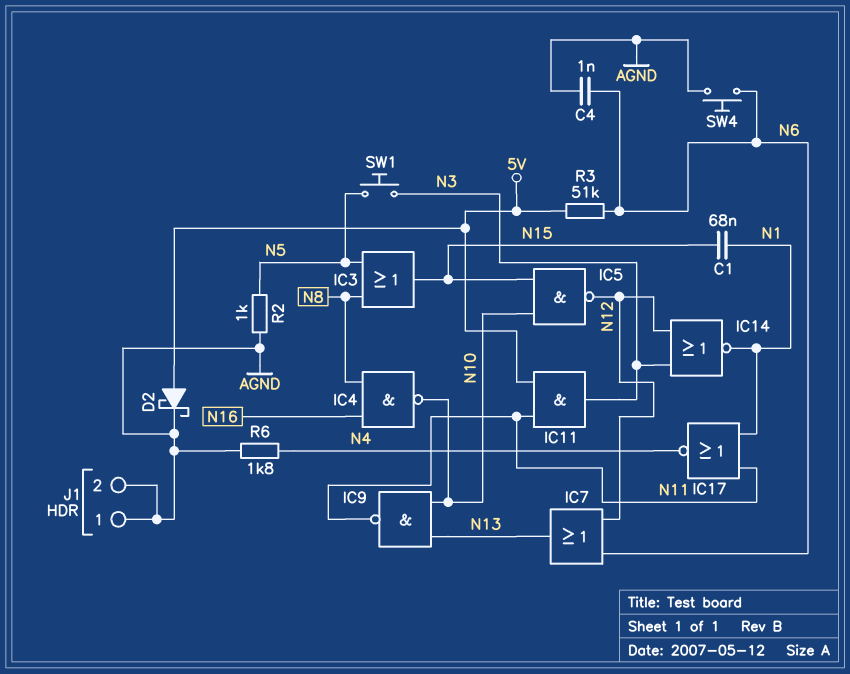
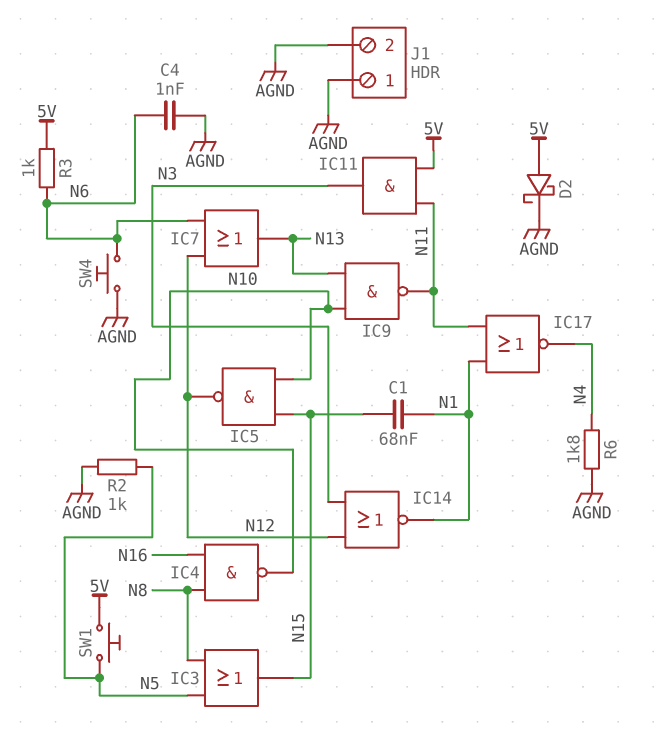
R3: 51k (5V, N6) -> 1k (5V, N6)
SW1: button (N3, N5) -> button (5V, N5)

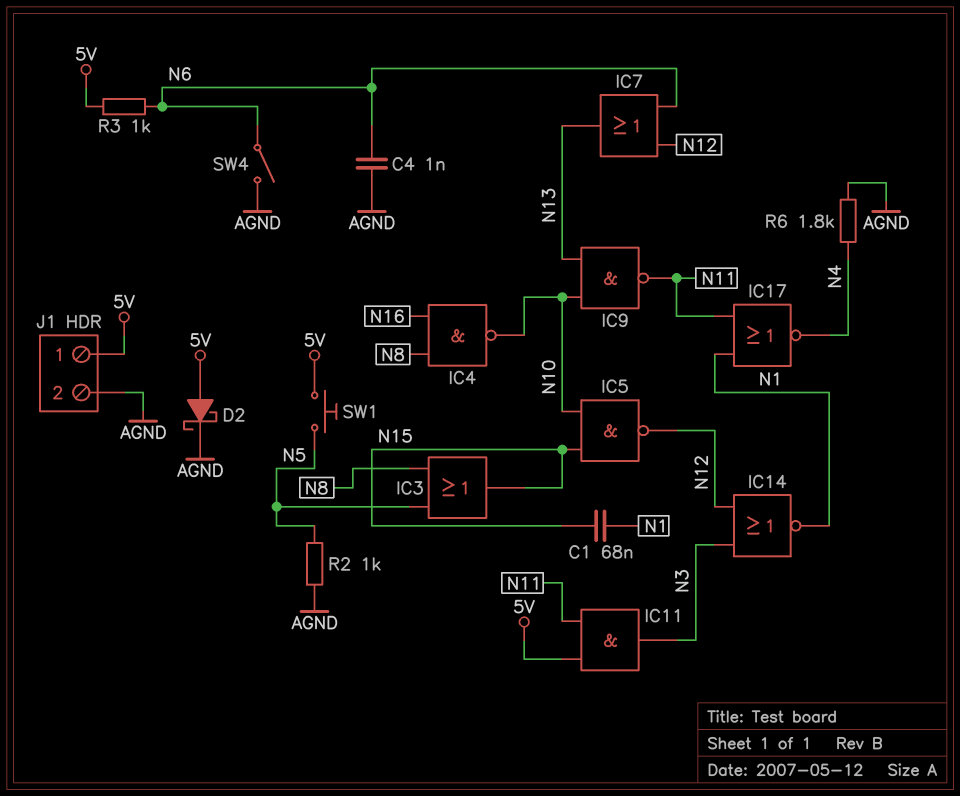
J1 pin 1: AGND -> 5V
SW4: button (AGND, N6) -> switch (AGND, N6)

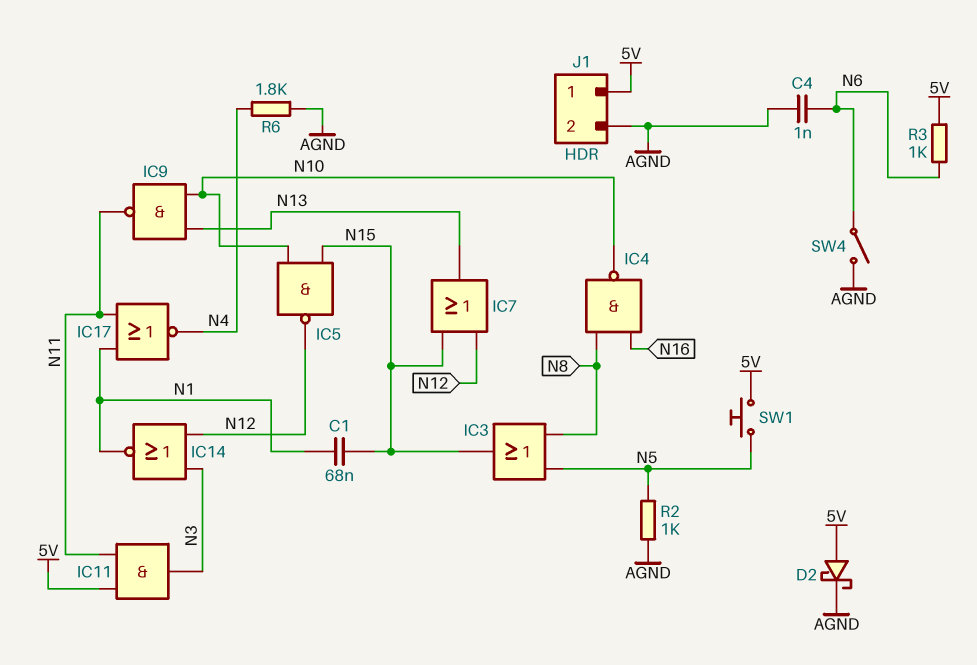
IC7: OR (in N6, in N12, out N13) -> OR (in N12, in N15, out N13)

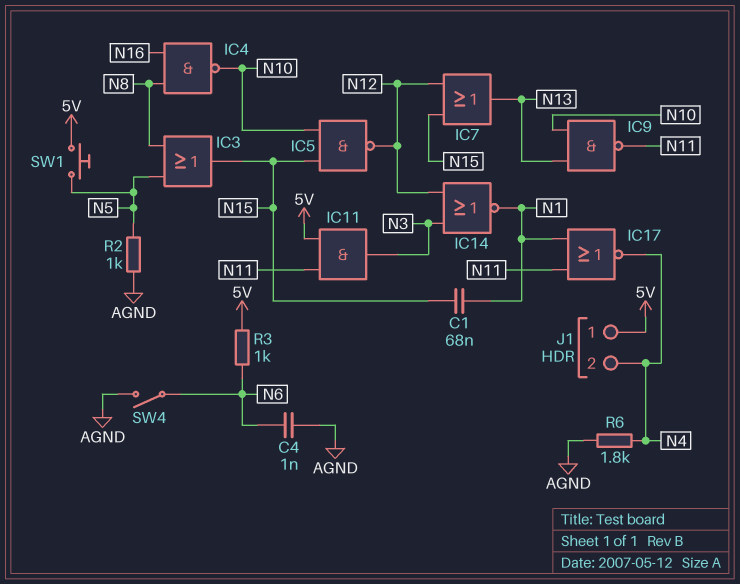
D2: schottky (A 5V, K AGND) -> none
J1 pin 2: AGND -> N4

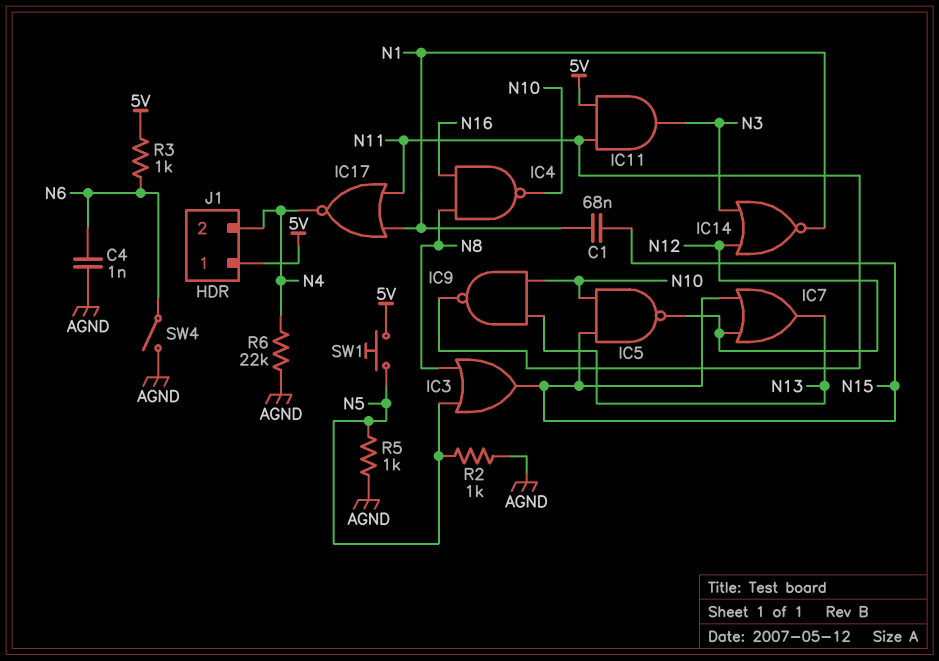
R5: none -> 1k (AGND, N5)
R6: 1.8k (AGND, N4) -> 22k (AGND, N4)

